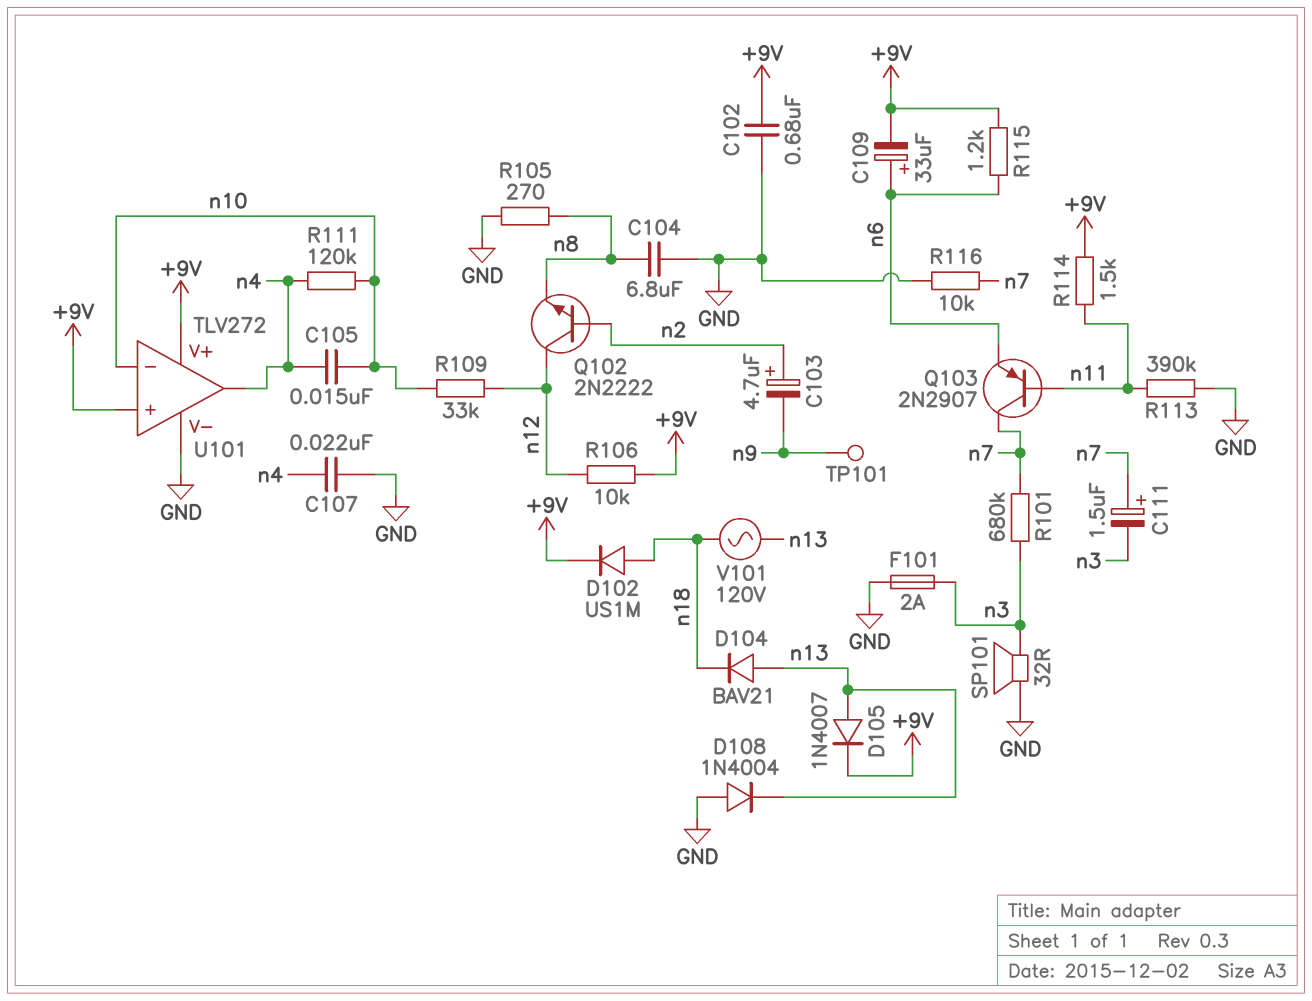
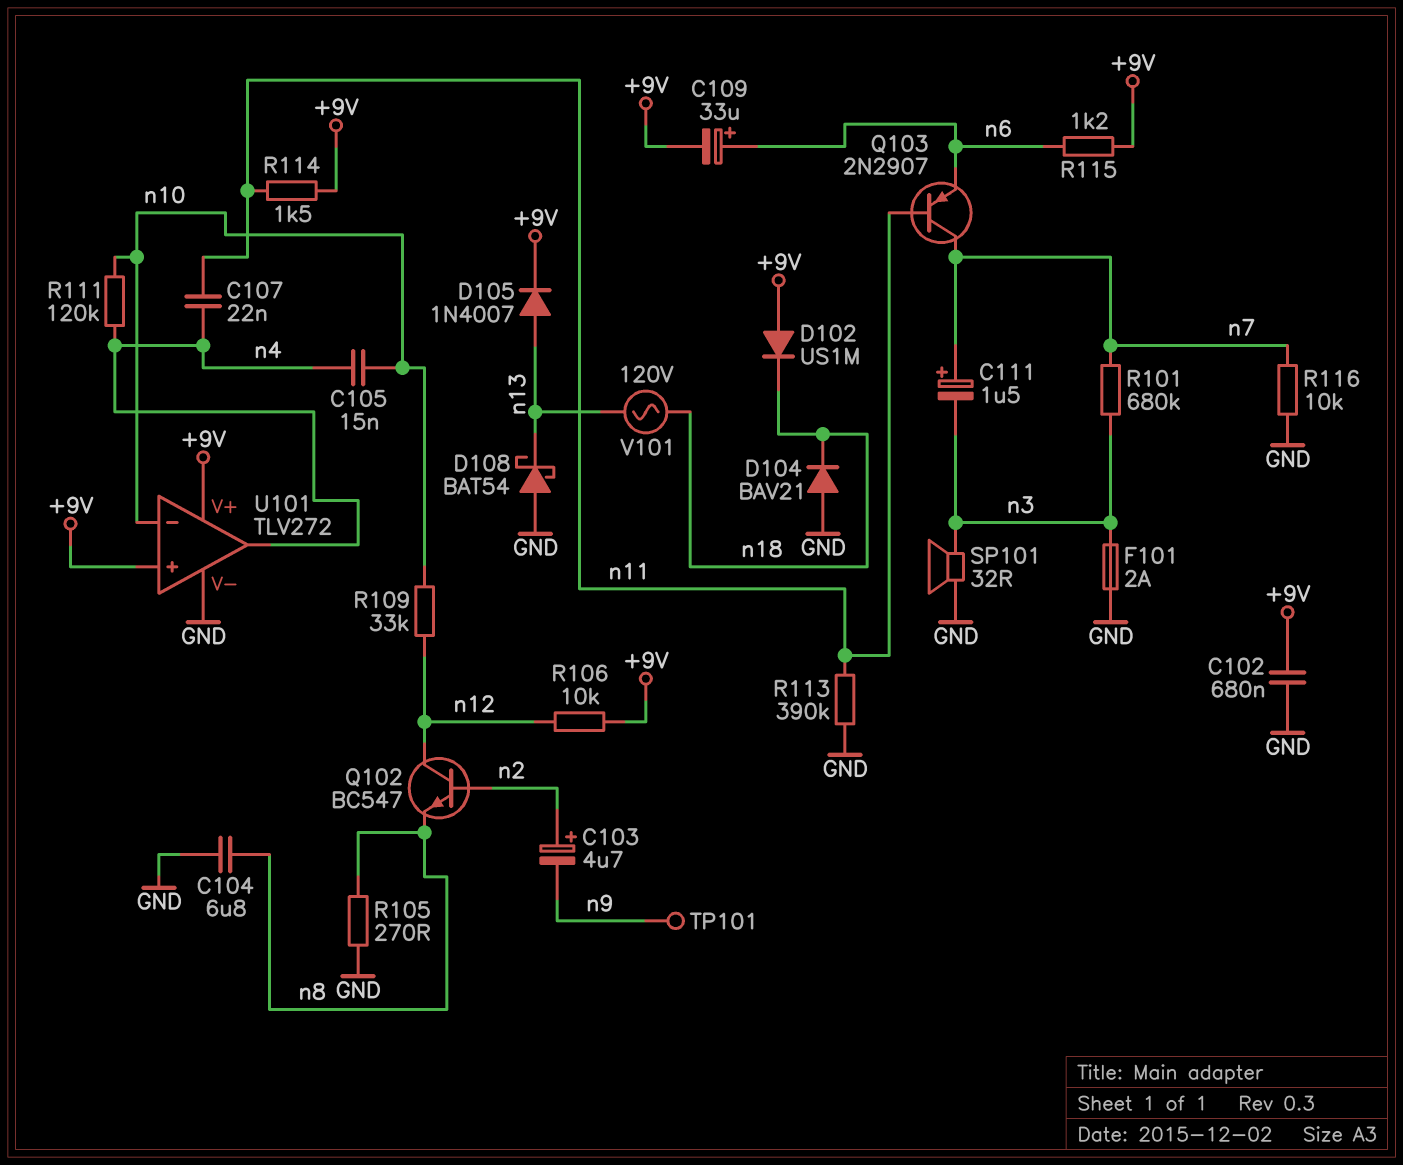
C107: 22nF (GND, n4) -> 22nF (n4, n11)
D102: diode US1M (A n18, K +9V) -> diode US1M (A +9V, K n18)
D104: diode BAV21 (A n13, K n18) -> diode BAV21 (A GND, K n18)
D108: diode 1N4004 (A GND, K n13) -> schottky BAT54 (A GND, K n13)
Q102: NPN 2N2222 (B n2, C n12, E n8) -> NPN BC547 (B n2, C n12, E n8)

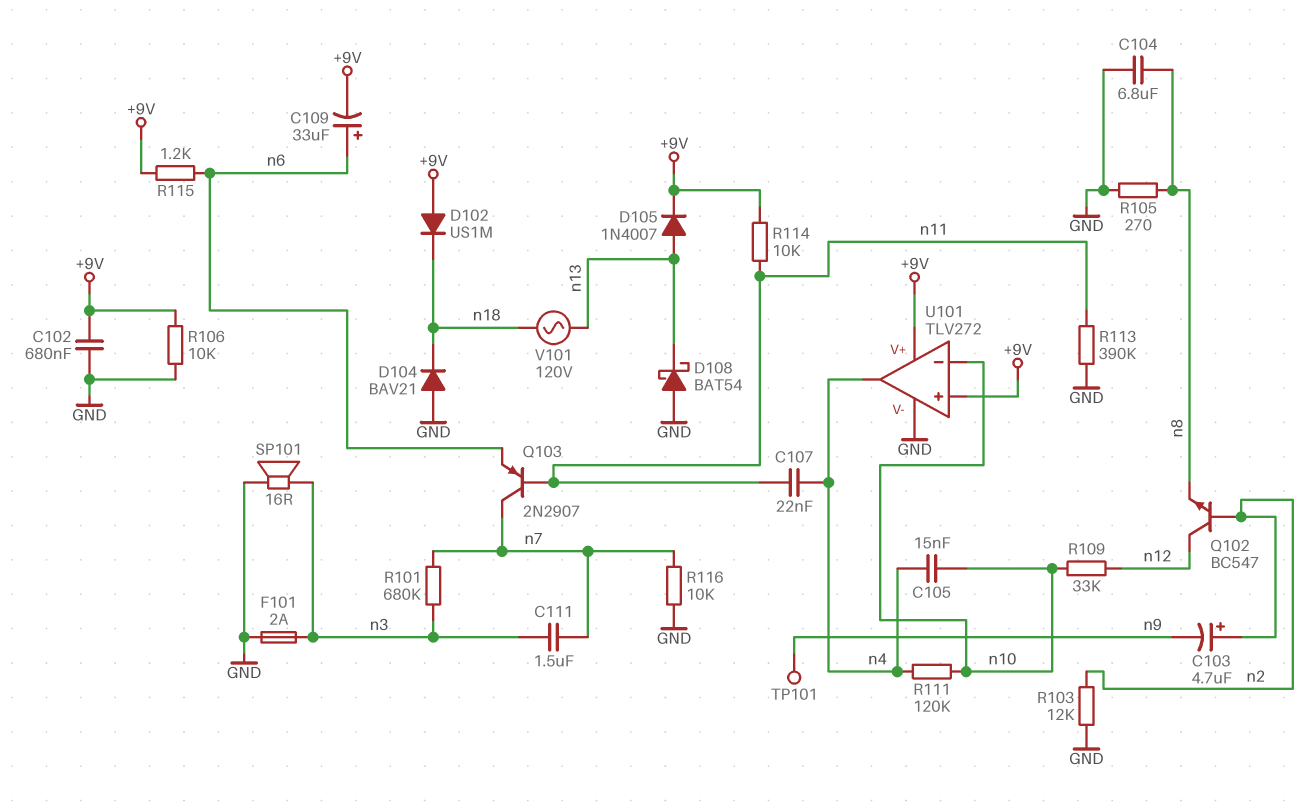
C111: 1.5uF (plus n7, minus n3) -> 1.5uF (n3, n7)
R103: none -> 12k (GND, n2)
R106: 10k (+9V, n12) -> 10k (+9V, GND)
R114: 1.5k (+9V, n11) -> 10k (+9V, n11)
SP101: speaker 32R (GND, n3) -> speaker 16R (GND, n3)

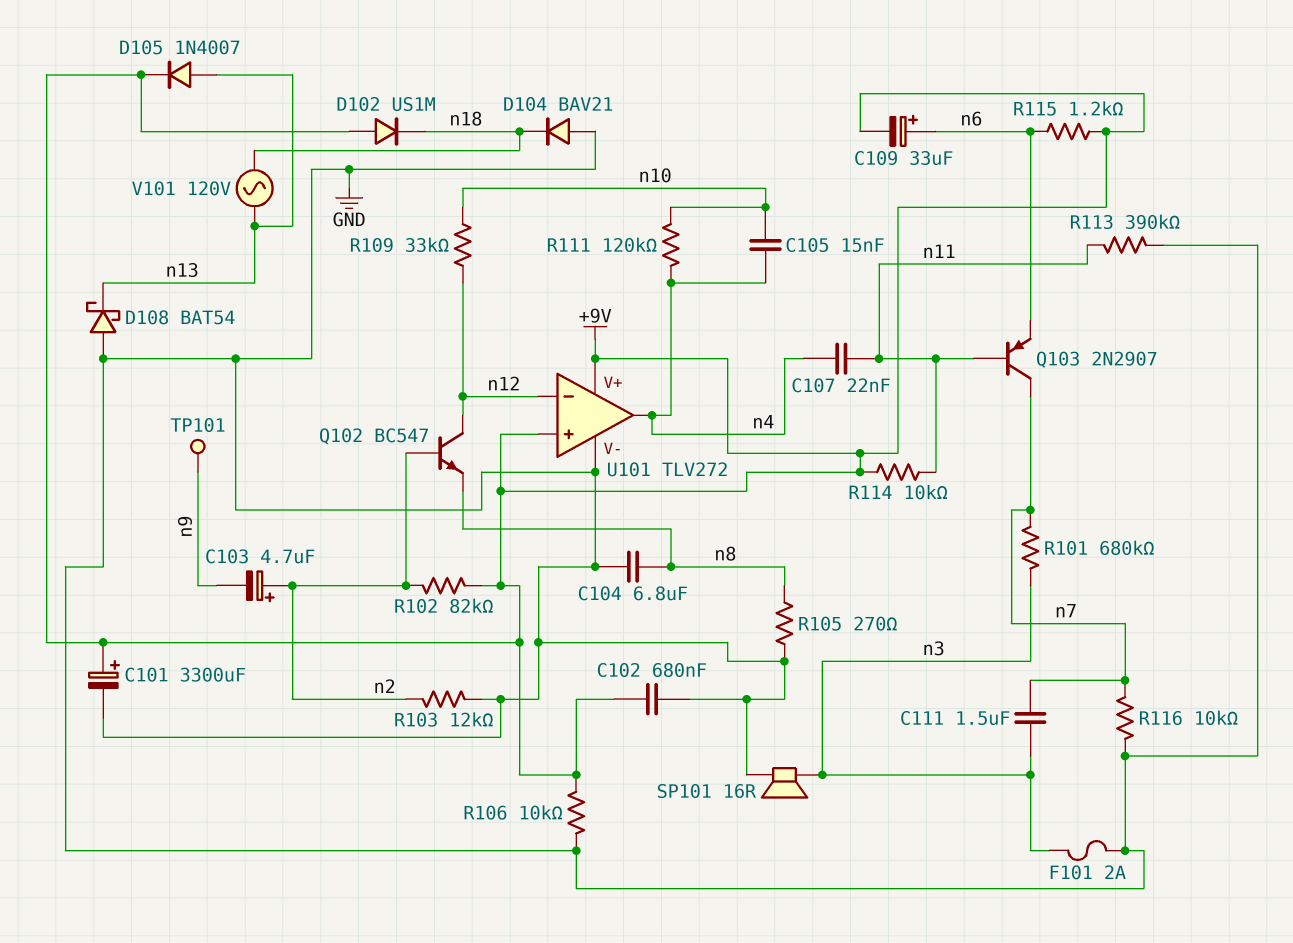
C101: none -> 3300uF (plus +9V, minus GND)
R102: none -> 82k (+9V, n2)
U101 pin in-: n10 -> n12

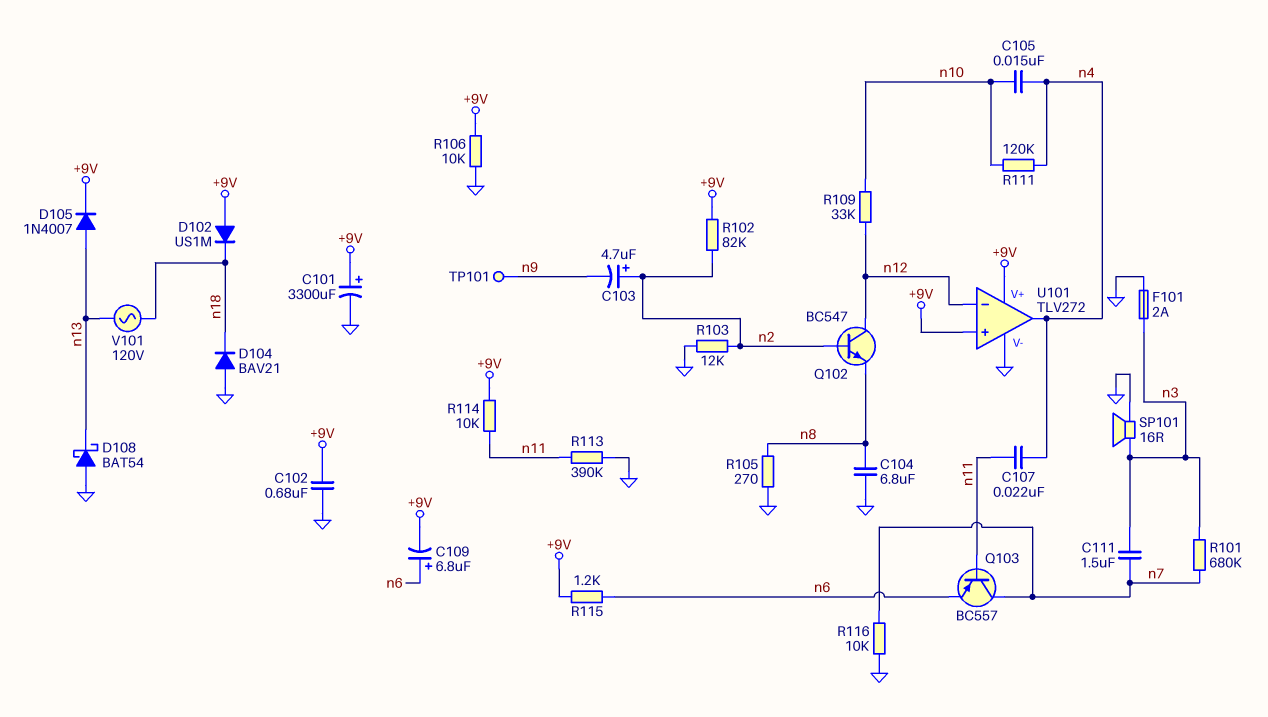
C109: 33uF (plus n6, minus +9V) -> 6.8uF (plus n6, minus +9V)
Q103: PNP 2N2907 (B n11, C n7, E n6) -> PNP BC557 (B n11, C n7, E n6)

